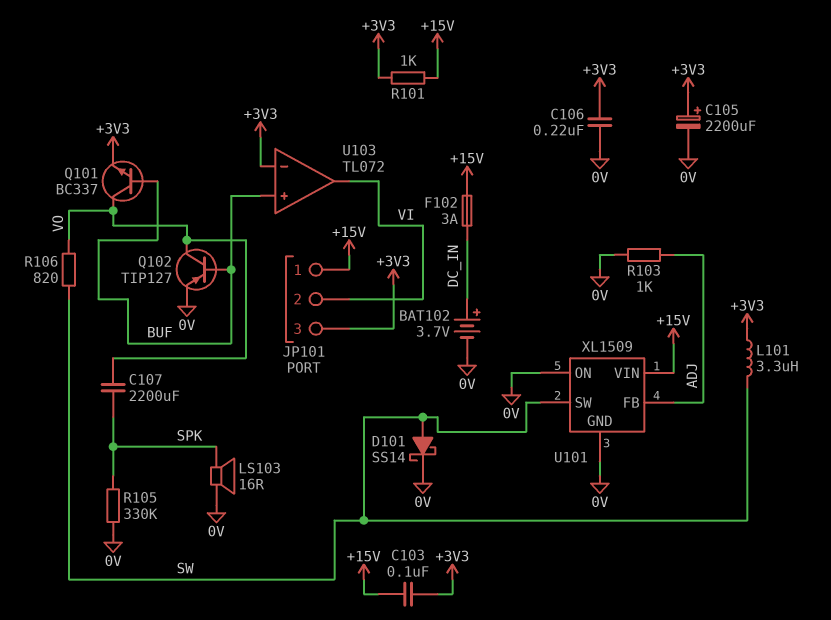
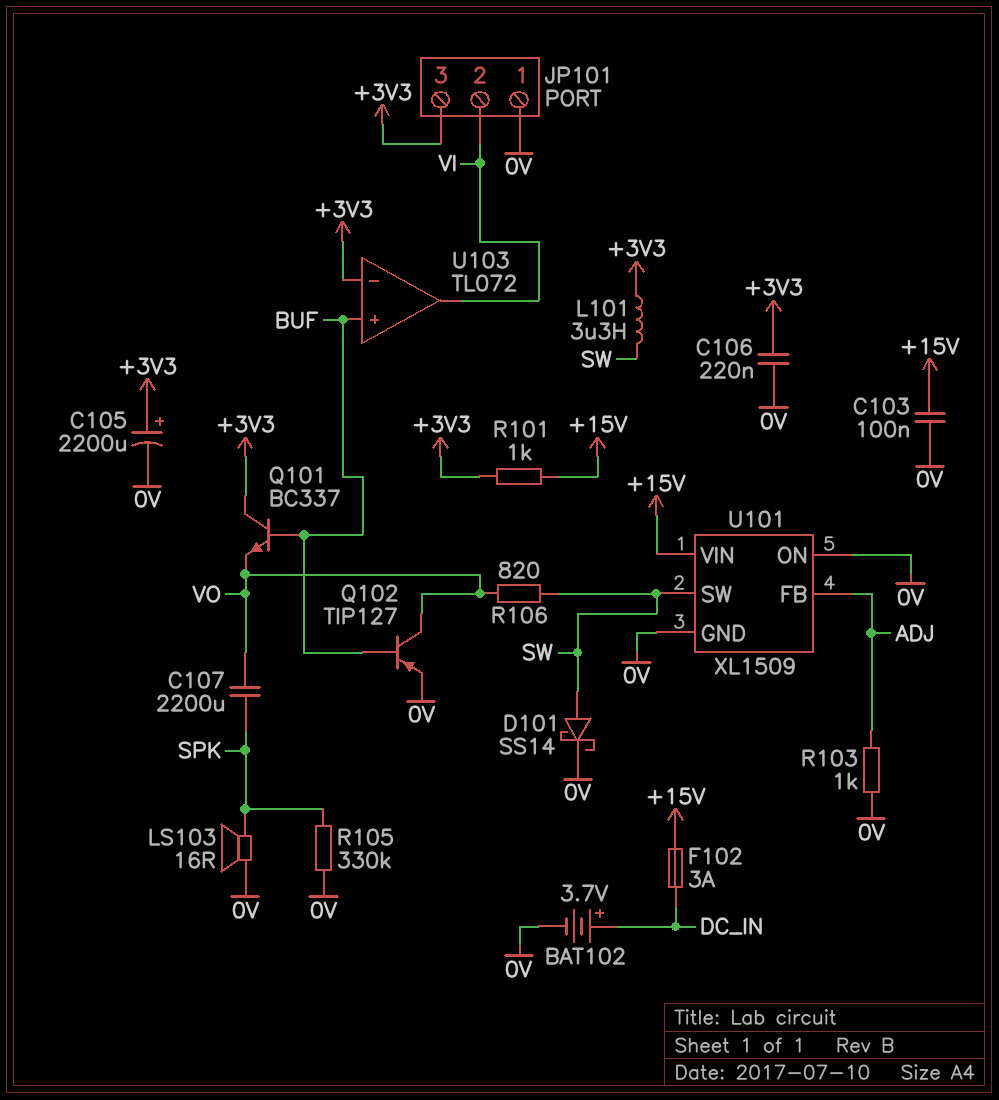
C103: 100nF (+3V3, +15V) -> 100nF (+15V, 0V)
JP101 pin 1: +15V -> 0V
Q101: NPN BC337 (B BUF, C VO, E +3V3) -> NPN BC337 (B BUF, C +3V3, E VO)

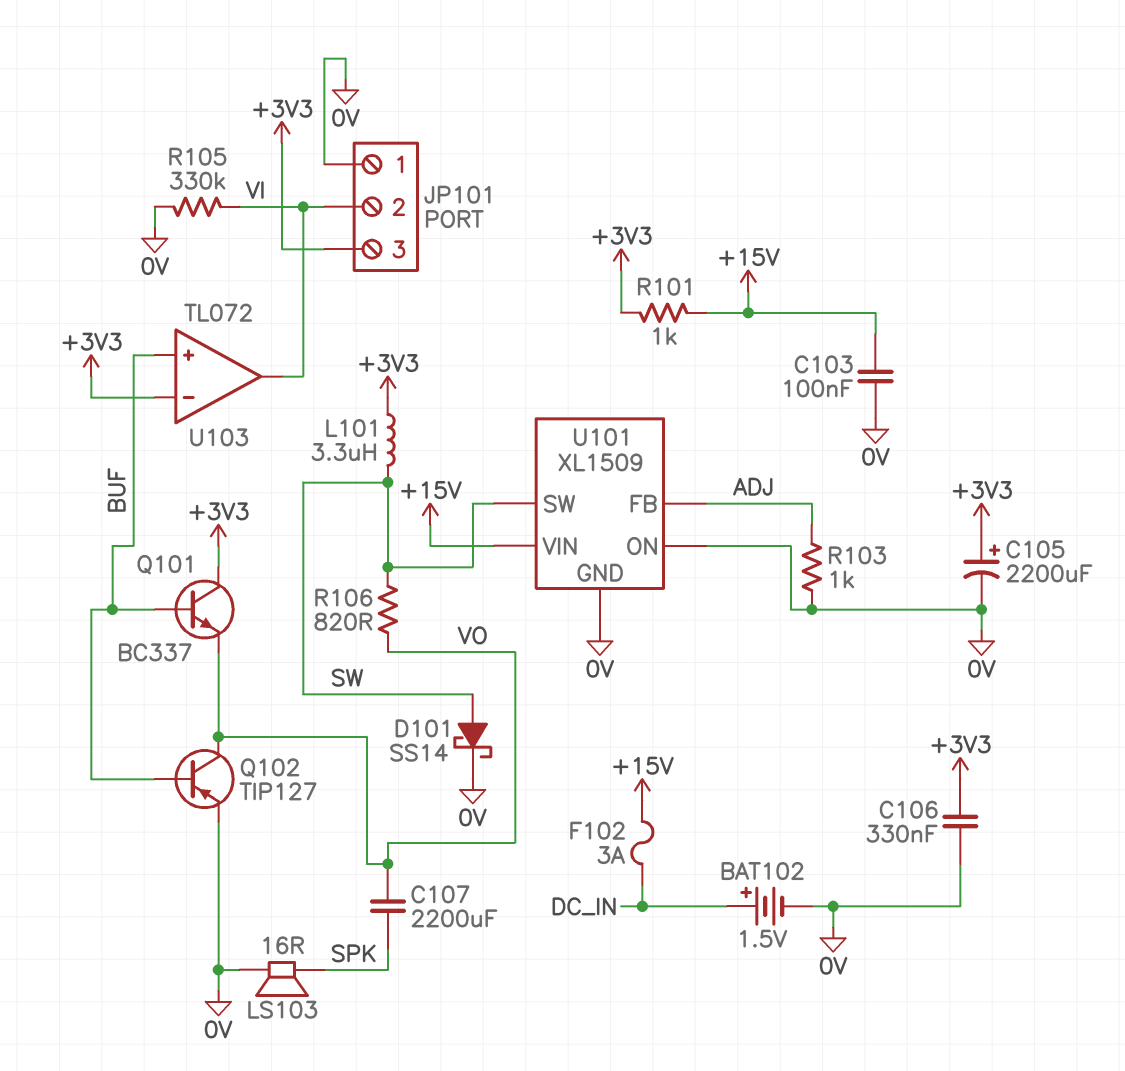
BAT102: 3.7V (plus DC_IN, minus 0V) -> 1.5V (plus DC_IN, minus 0V)
C106: 220nF (+3V3, 0V) -> 330nF (+3V3, 0V)
R105: 330k (0V, SPK) -> 330k (0V, VI)

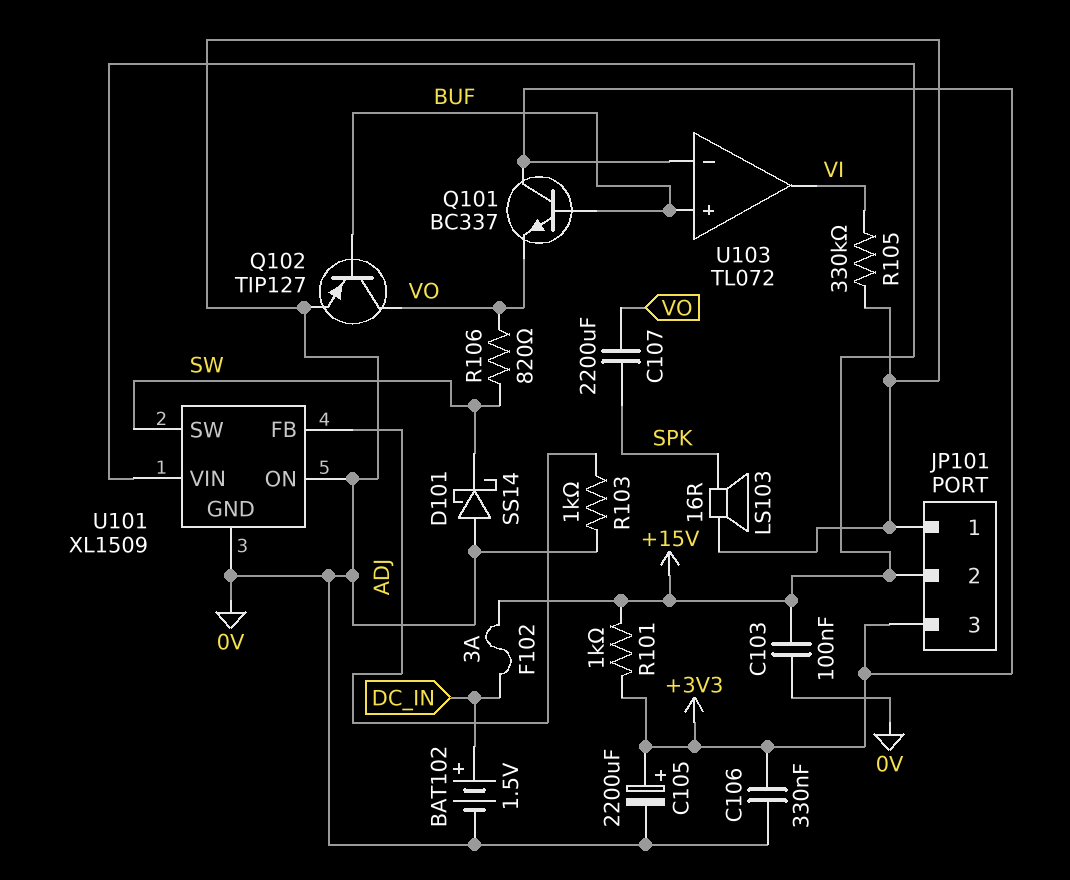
D101: schottky SS14 (A SW, K 0V) -> schottky SS14 (A 0V, K SW)
JP101 pin 2: VI -> +15V
L101: 3.3uH (+3V3, SW) -> none

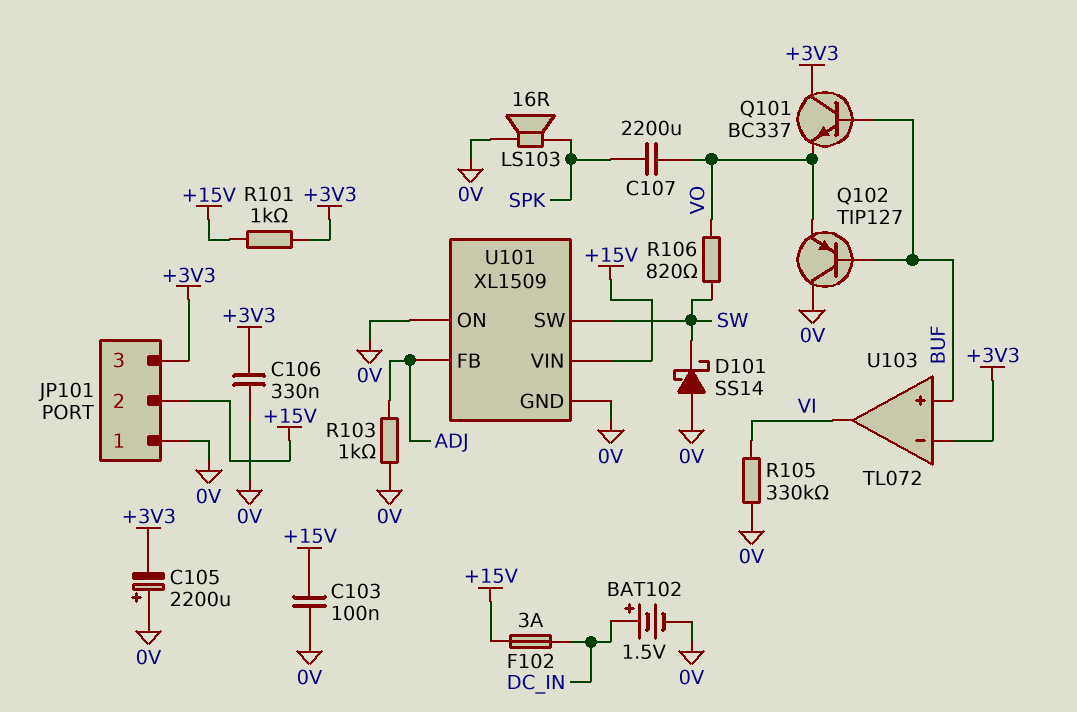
C105: 2200uF (plus +3V3, minus 0V) -> 2200uF (plus 0V, minus +3V3)
Q102: PNP TIP127 (B BUF, C VO, E 0V) -> PNP TIP127 (B BUF, C 0V, E VO)

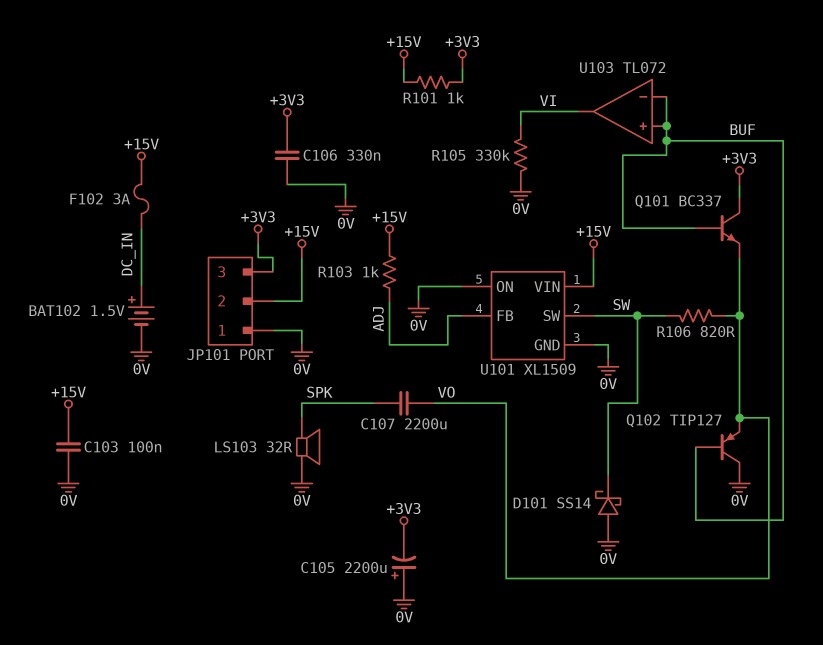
LS103: speaker 16R (0V, SPK) -> speaker 32R (0V, SPK)
R103: 1k (0V, ADJ) -> 1k (+15V, ADJ)
U103 pin in-: +3V3 -> BUF

